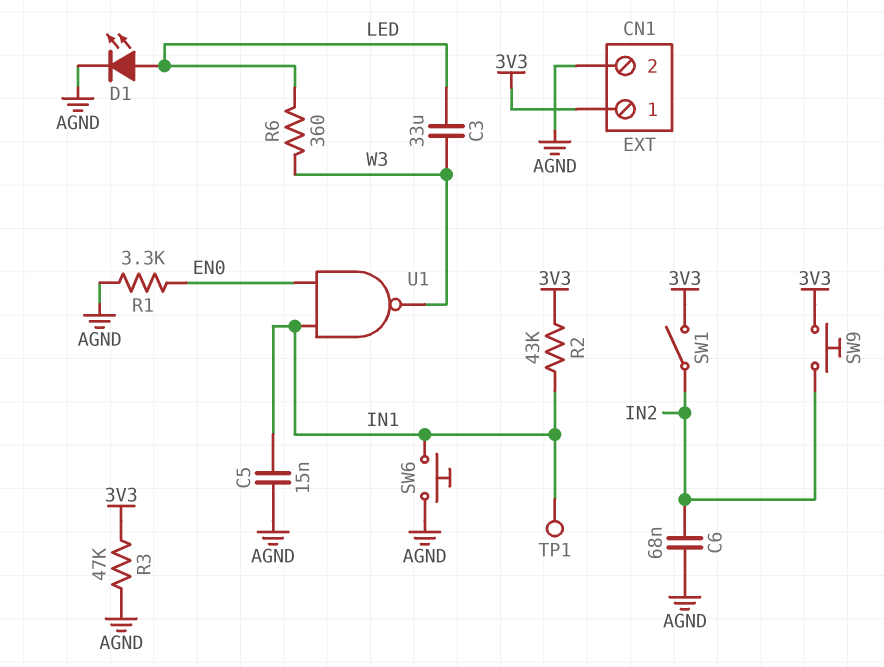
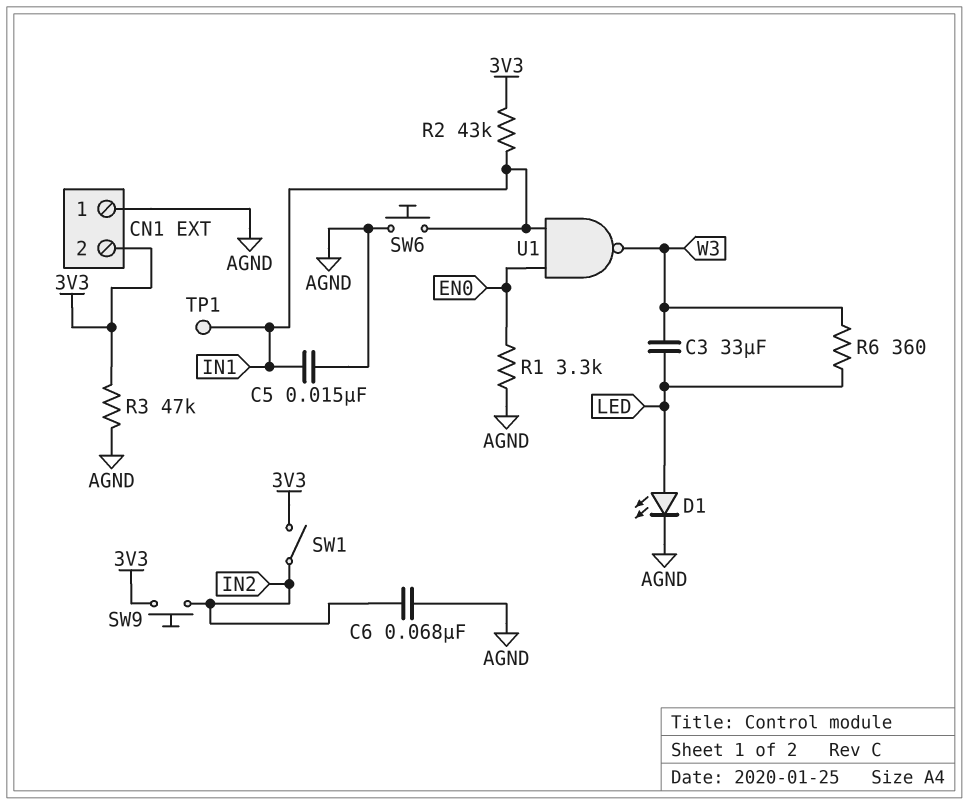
CN1 pin 1: 3V3 -> AGND
CN1 pin 2: AGND -> 3V3

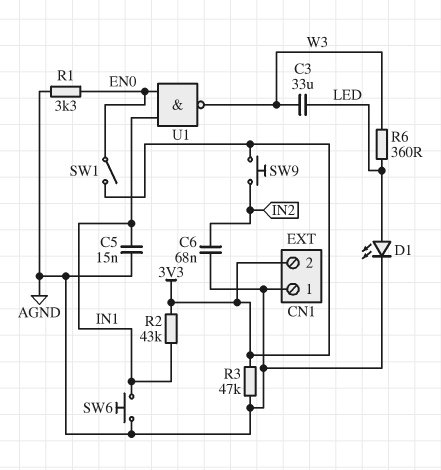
SW1: switch (3V3, IN2) -> switch (3V3, EN0)
TP1: test point (IN1) -> none

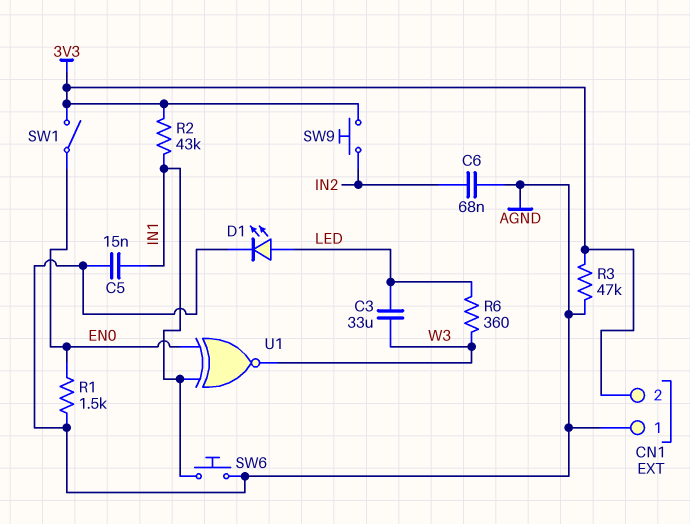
R1: 3.3k (AGND, EN0) -> 1.5k (AGND, EN0)
U1: NAND (in EN0, in IN1, out W3) -> XNOR (in EN0, in IN1, out W3)

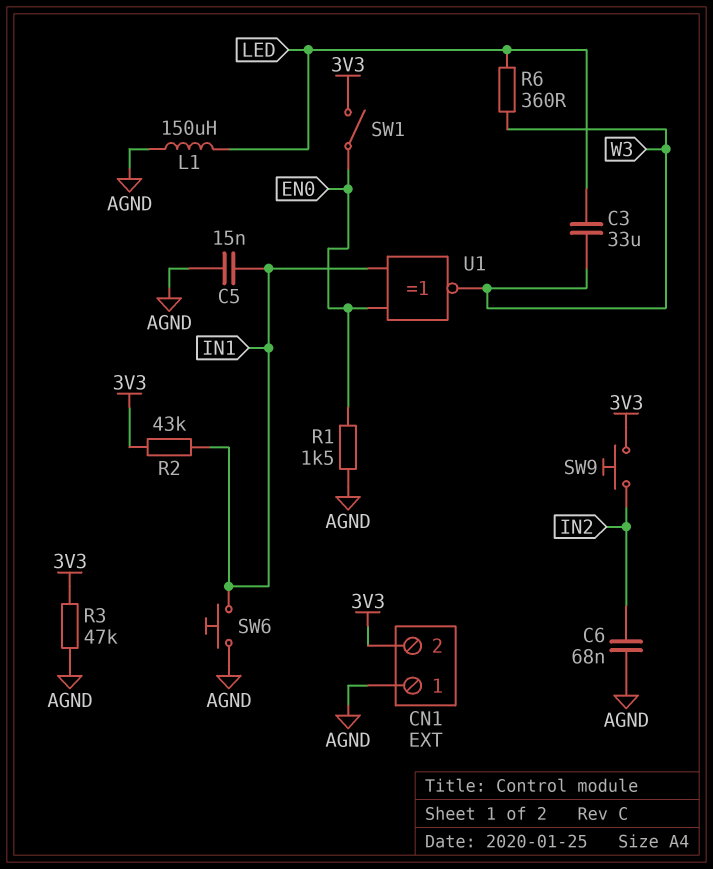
D1: LED (A LED, K AGND) -> none
L1: none -> 150uH (AGND, LED)

